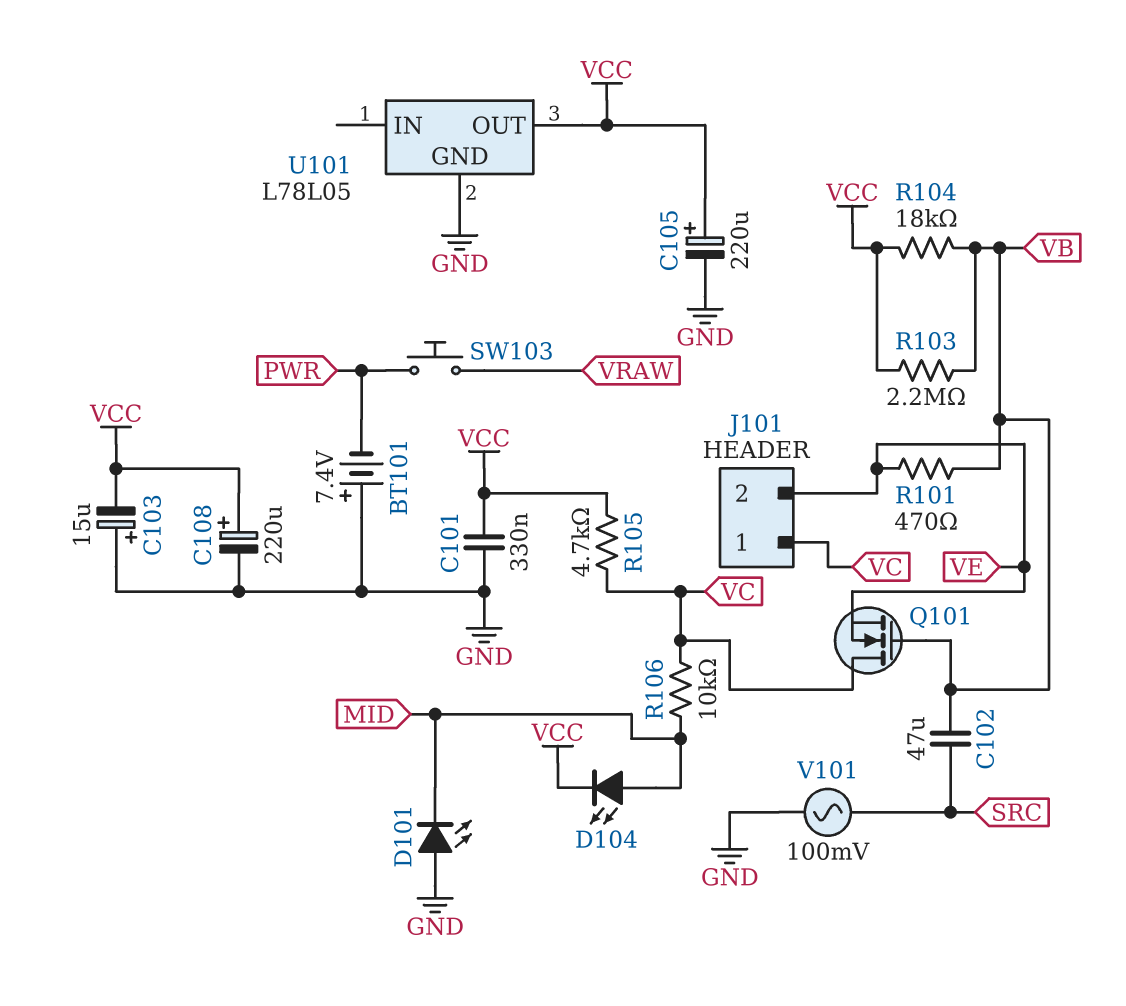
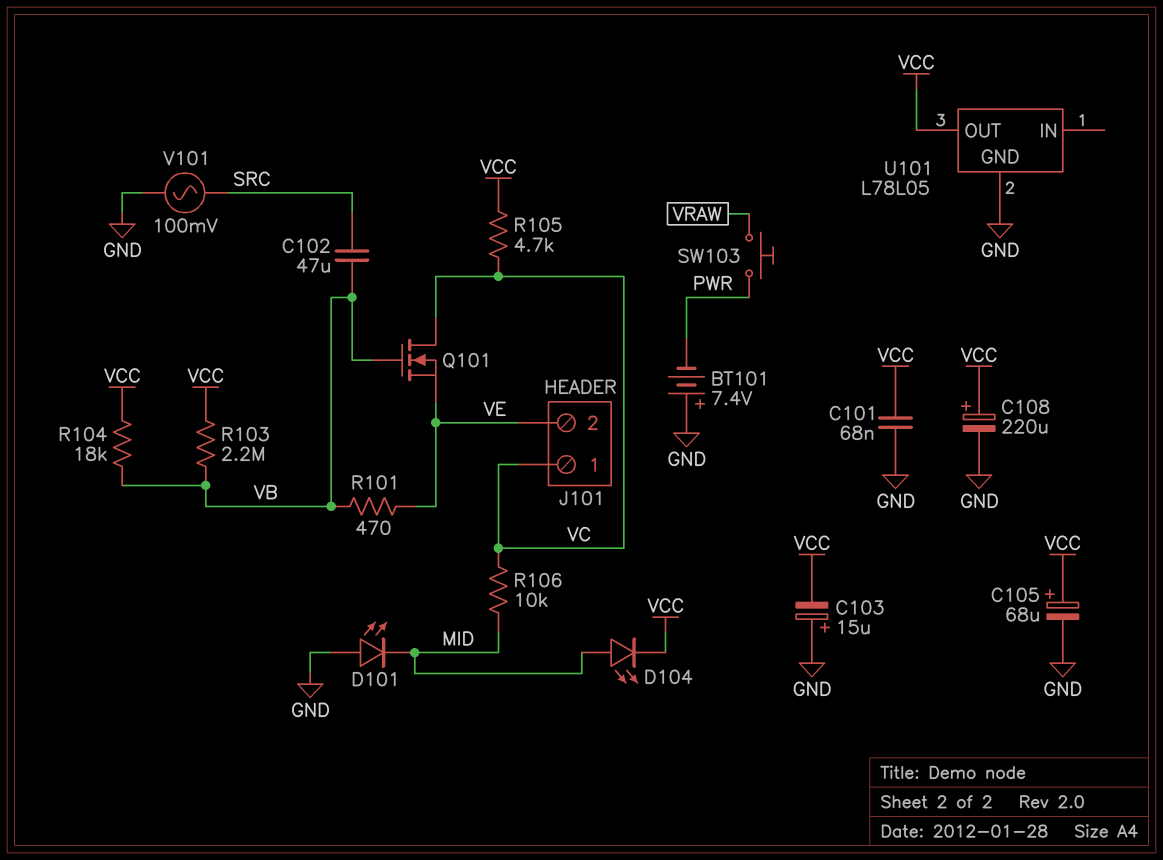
C101: 330nF (GND, VCC) -> 68nF (GND, VCC)
C105: 220uF (plus VCC, minus GND) -> 68uF (plus VCC, minus GND)

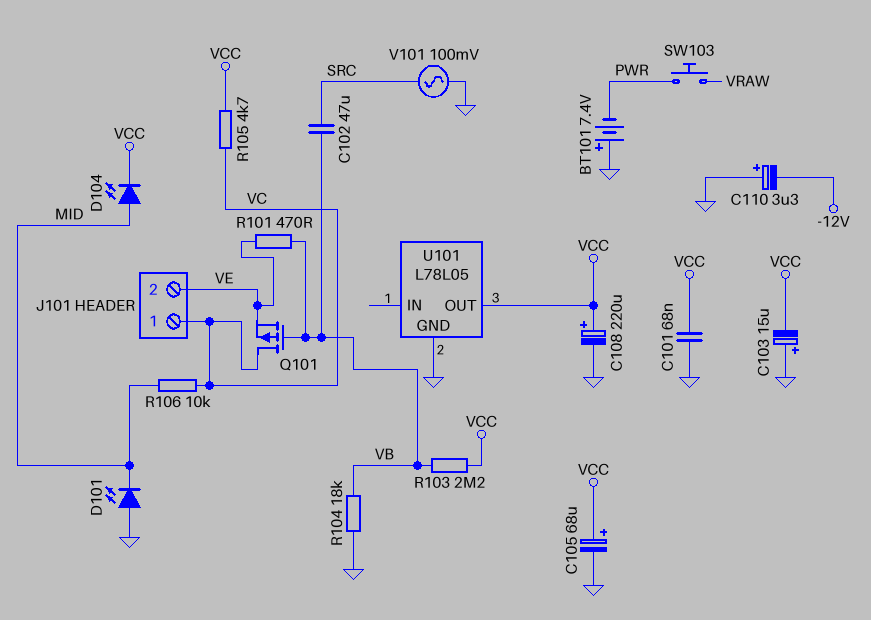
C110: none -> 3.3uF (plus GND, minus -12V)
Q101: NMOS (G VB, D VC, S VE) -> PMOS (G VB, D VC, S VE)
R104: 18k (VB, VCC) -> 18k (GND, VB)

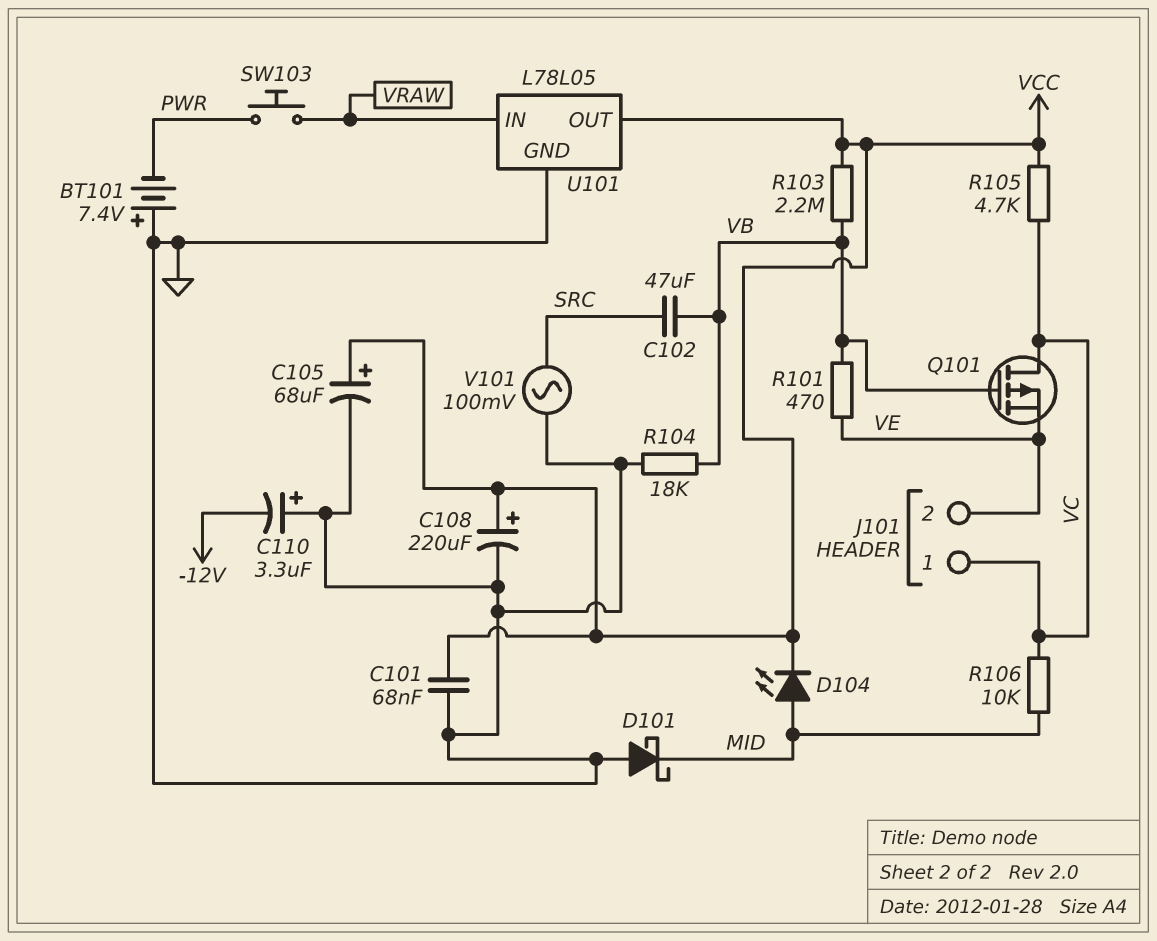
C103: 15uF (plus GND, minus VCC) -> none
D101: LED (A GND, K MID) -> schottky (A GND, K MID)
U101 pin IN: none -> VRAW

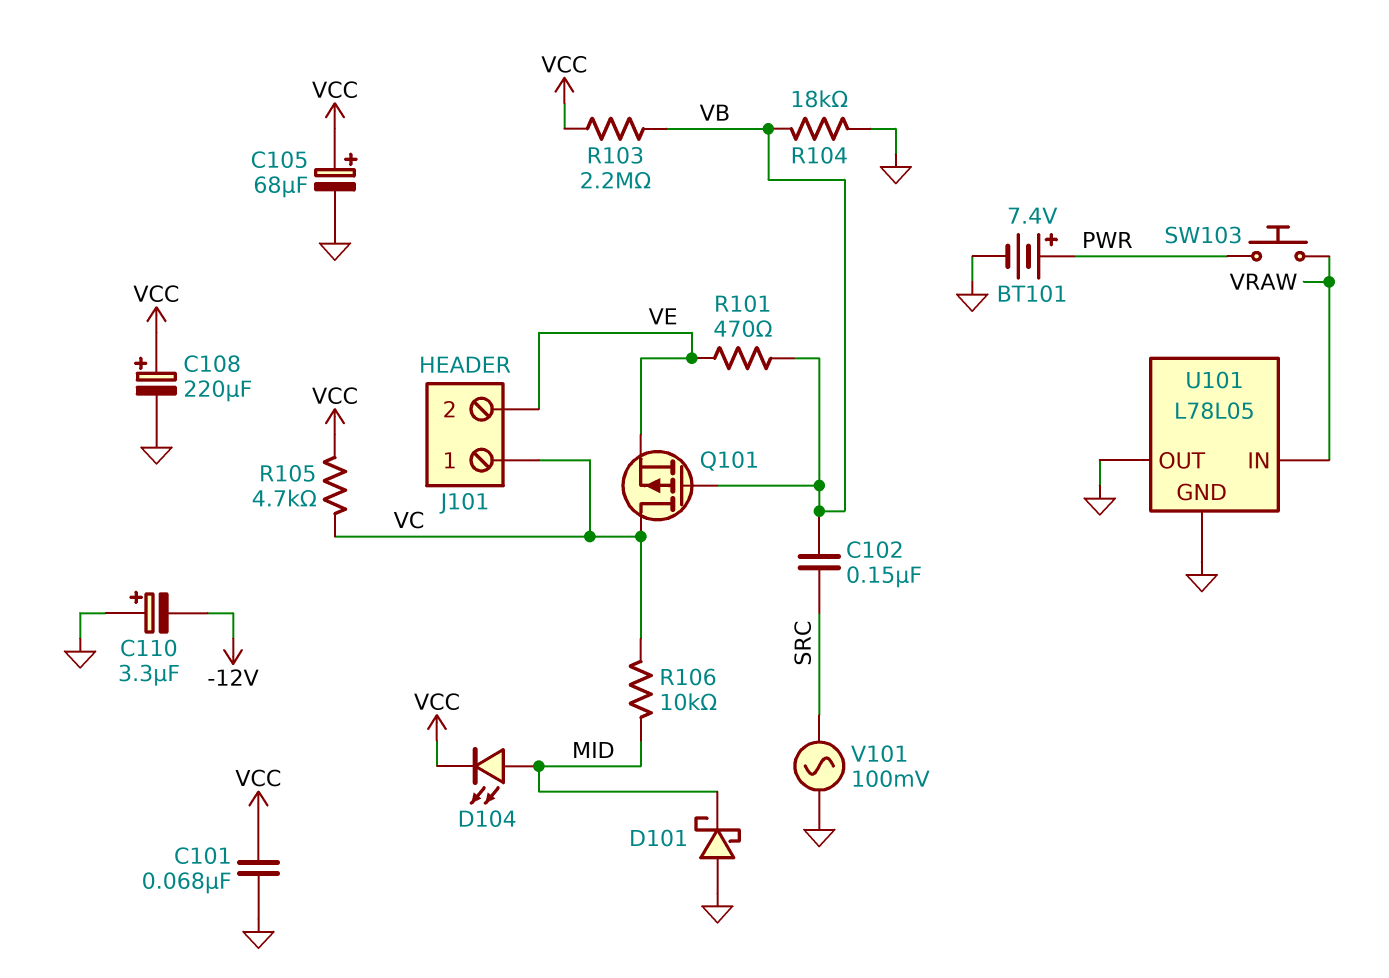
BT101: 7.4V (plus GND, minus PWR) -> 7.4V (plus PWR, minus GND)
C102: 47uF (SRC, VB) -> 150nF (SRC, VB)
U101 pin OUT: VCC -> GND

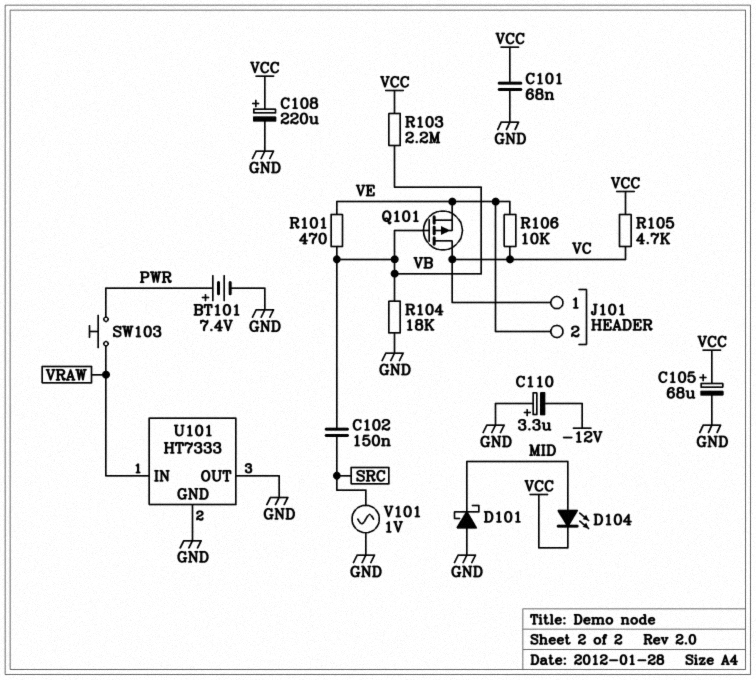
R106: 10k (MID, VC) -> 10k (VC, VE)
U101: L78L05 -> HT7333
V101: AC 100mV (GND, SRC) -> AC 1V (GND, SRC)

